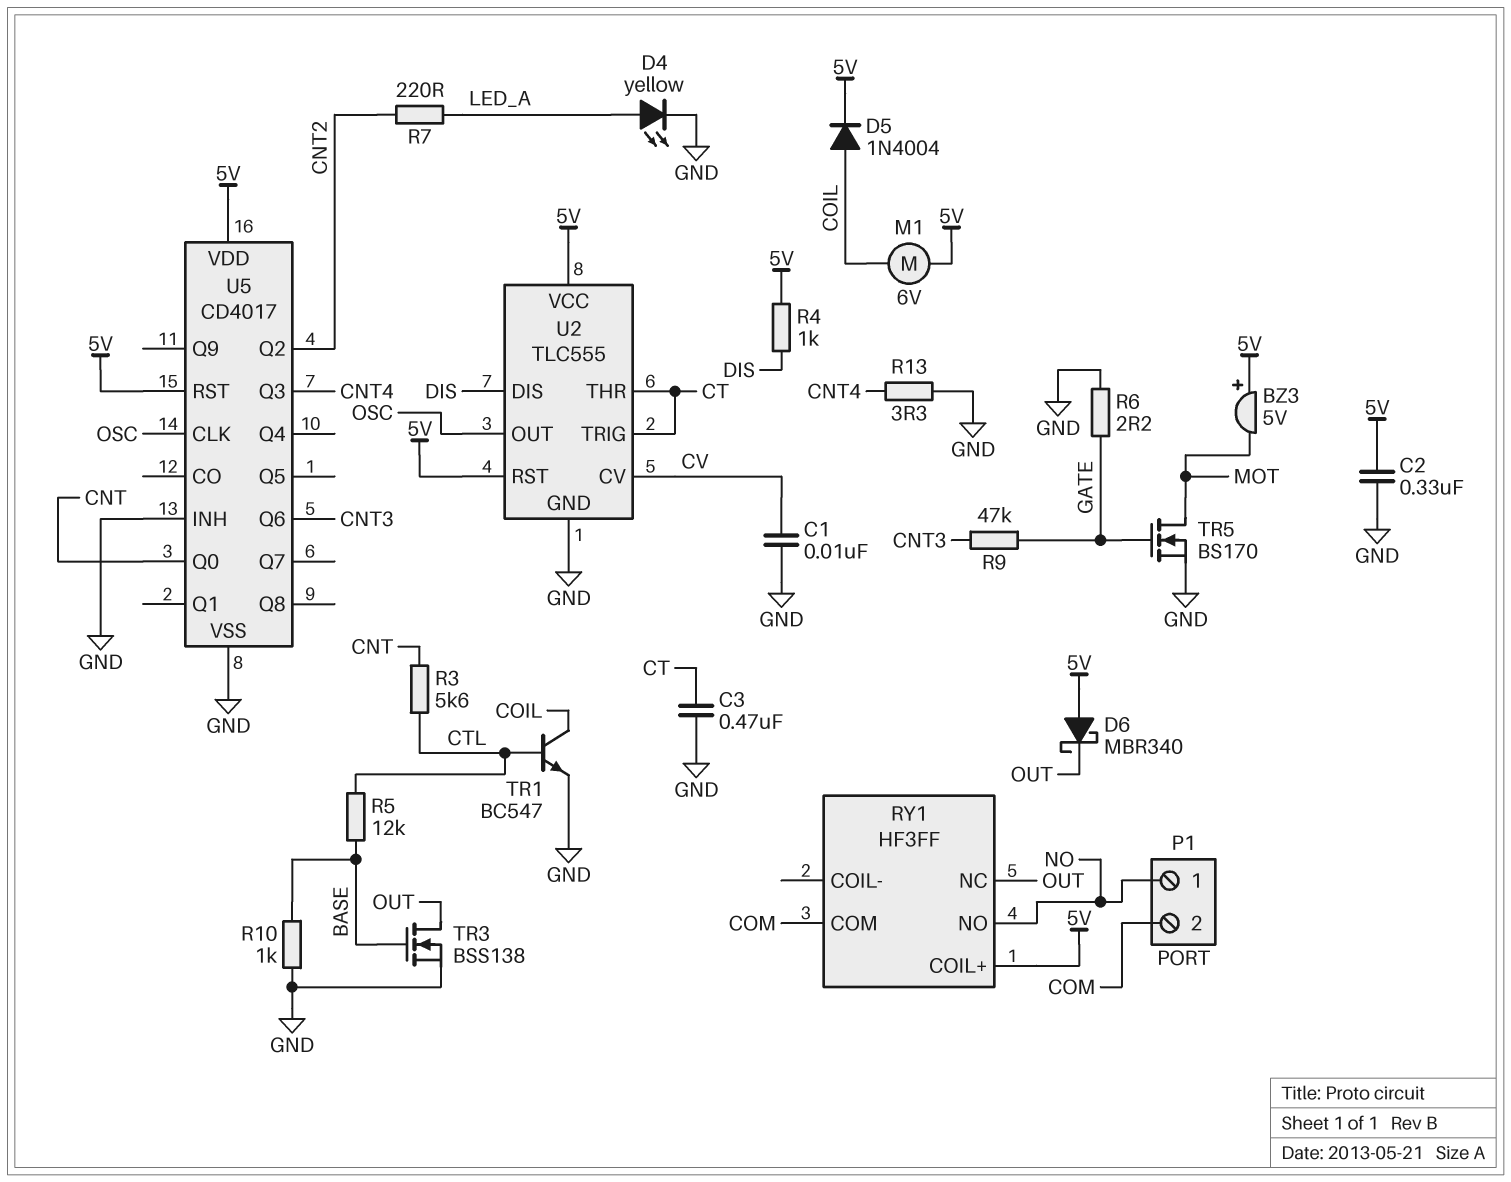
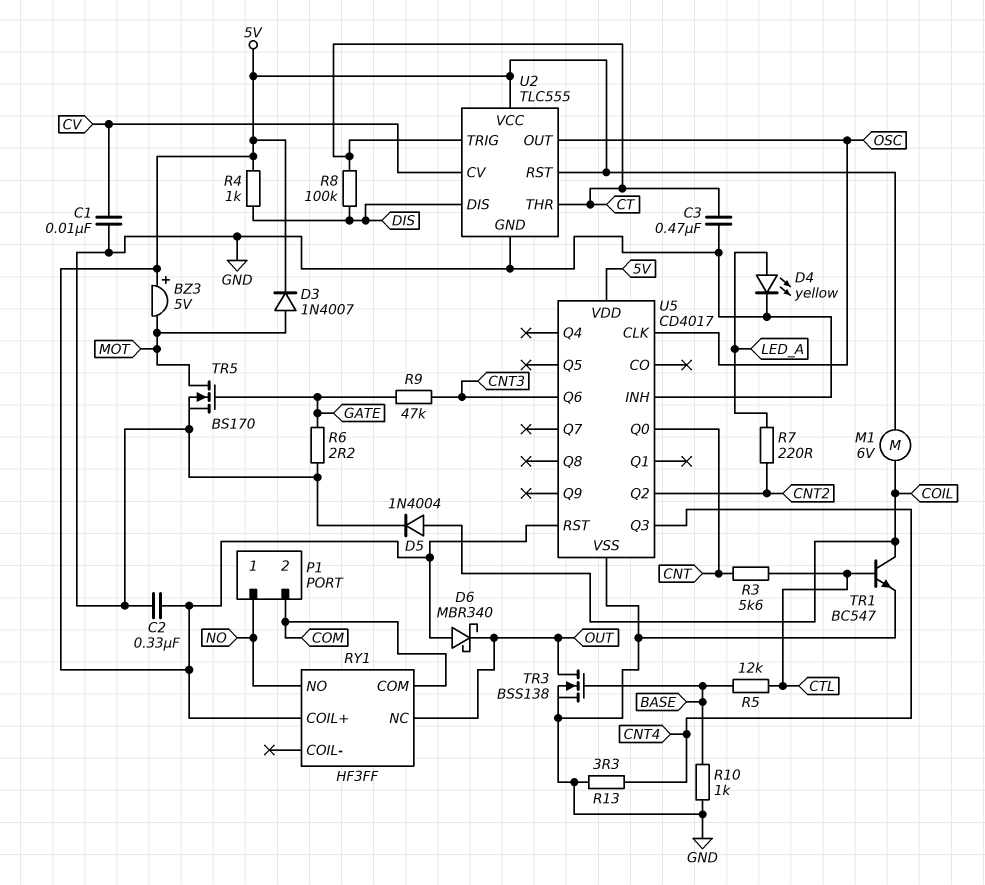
D3: none -> diode 1N4007 (A MOT, K 5V)
D5: diode 1N4004 (A COIL, K 5V) -> diode 1N4004 (A COIL, K GND)
R8: none -> 100k (CT, DIS)

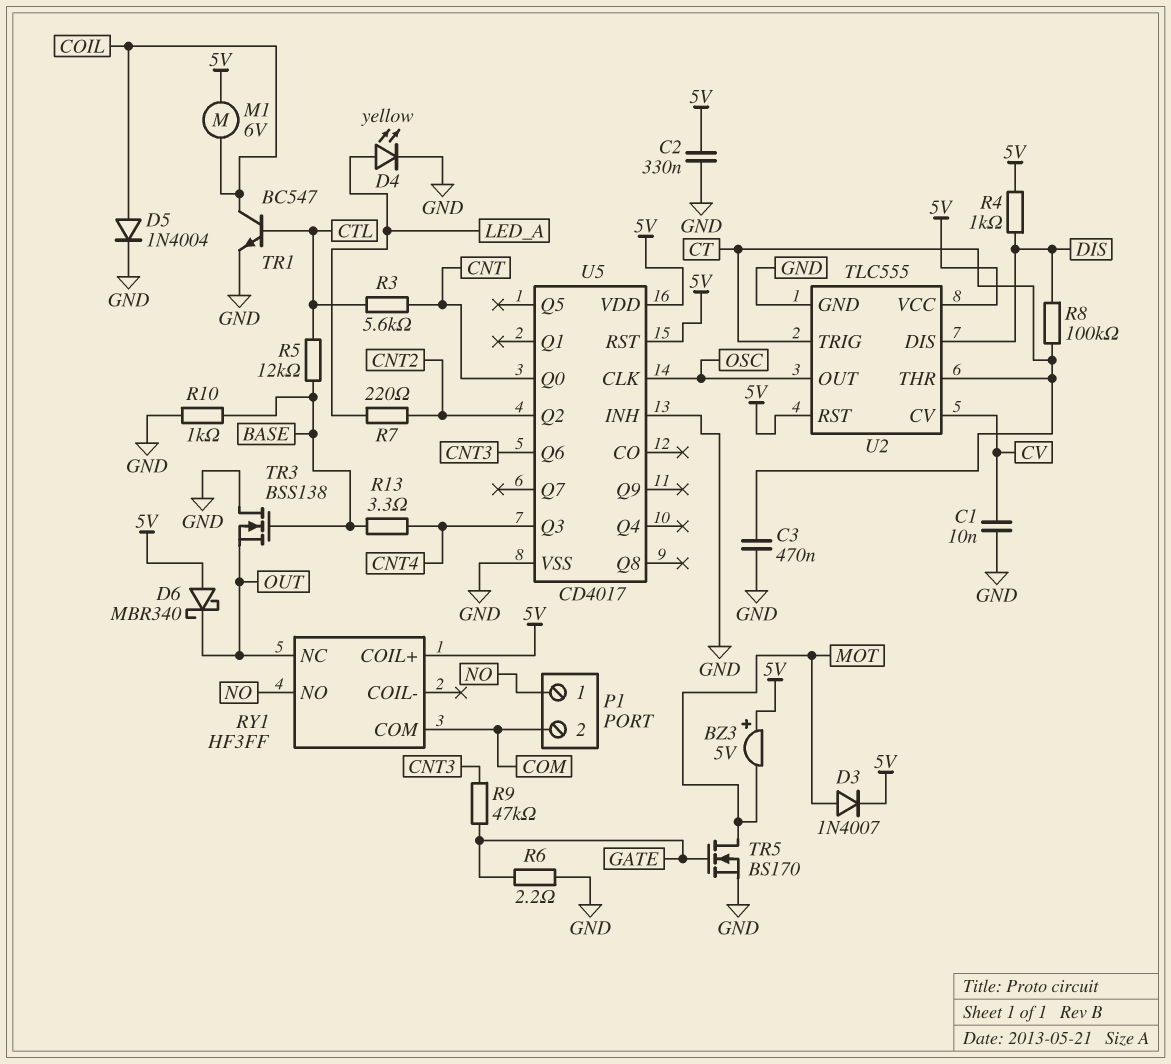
R13: 3.3 (CNT4, GND) -> 3.3 (BASE, CNT4)
TR3: NMOS BSS138 (G BASE, D OUT, S GND) -> NMOS BSS138 (G BASE, D GND, S OUT)

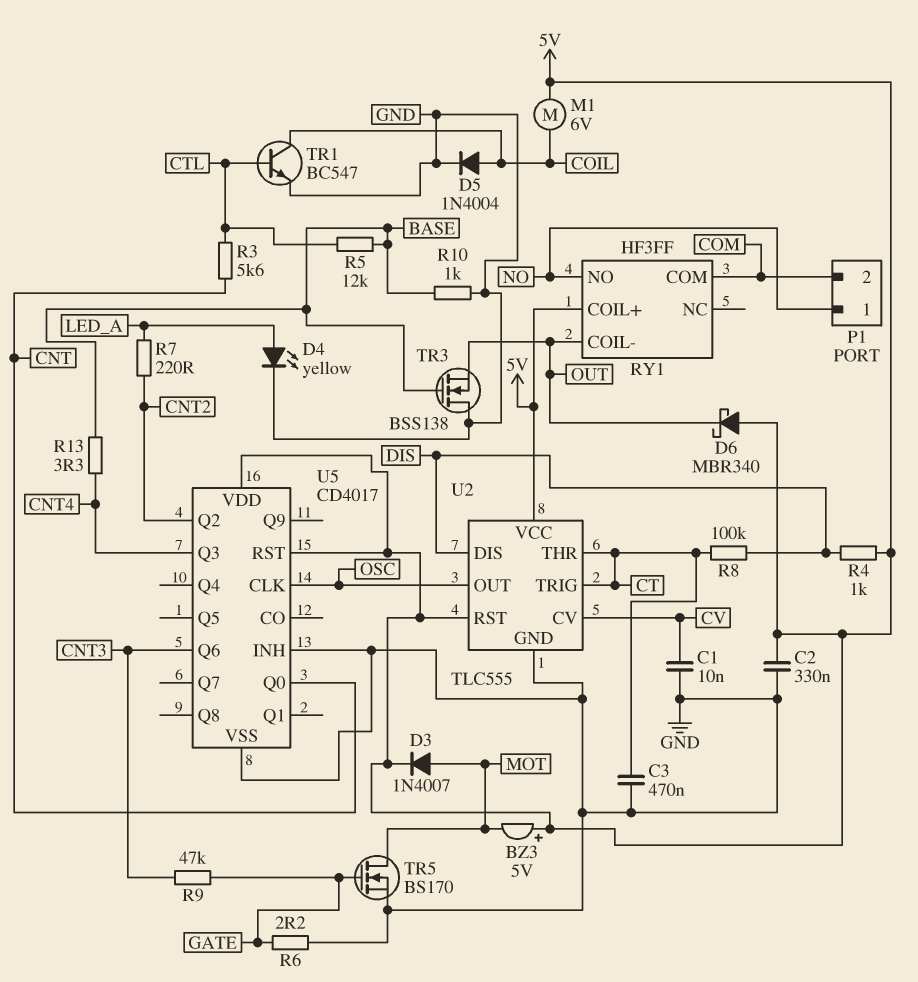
RY1 pin COIL-: none -> OUT
RY1 pin NC: OUT -> none

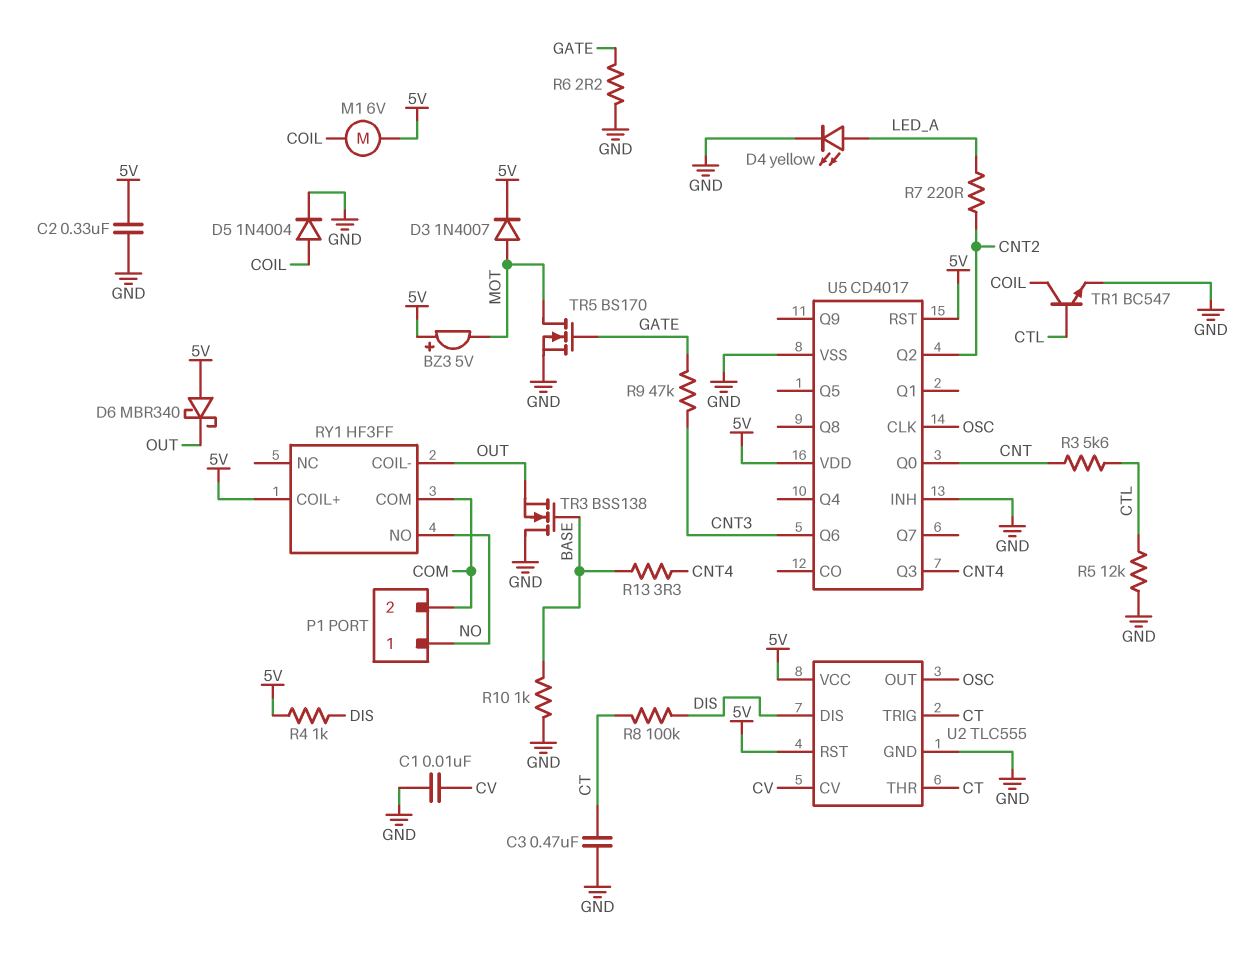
R5: 12k (BASE, CTL) -> 12k (CTL, GND)

